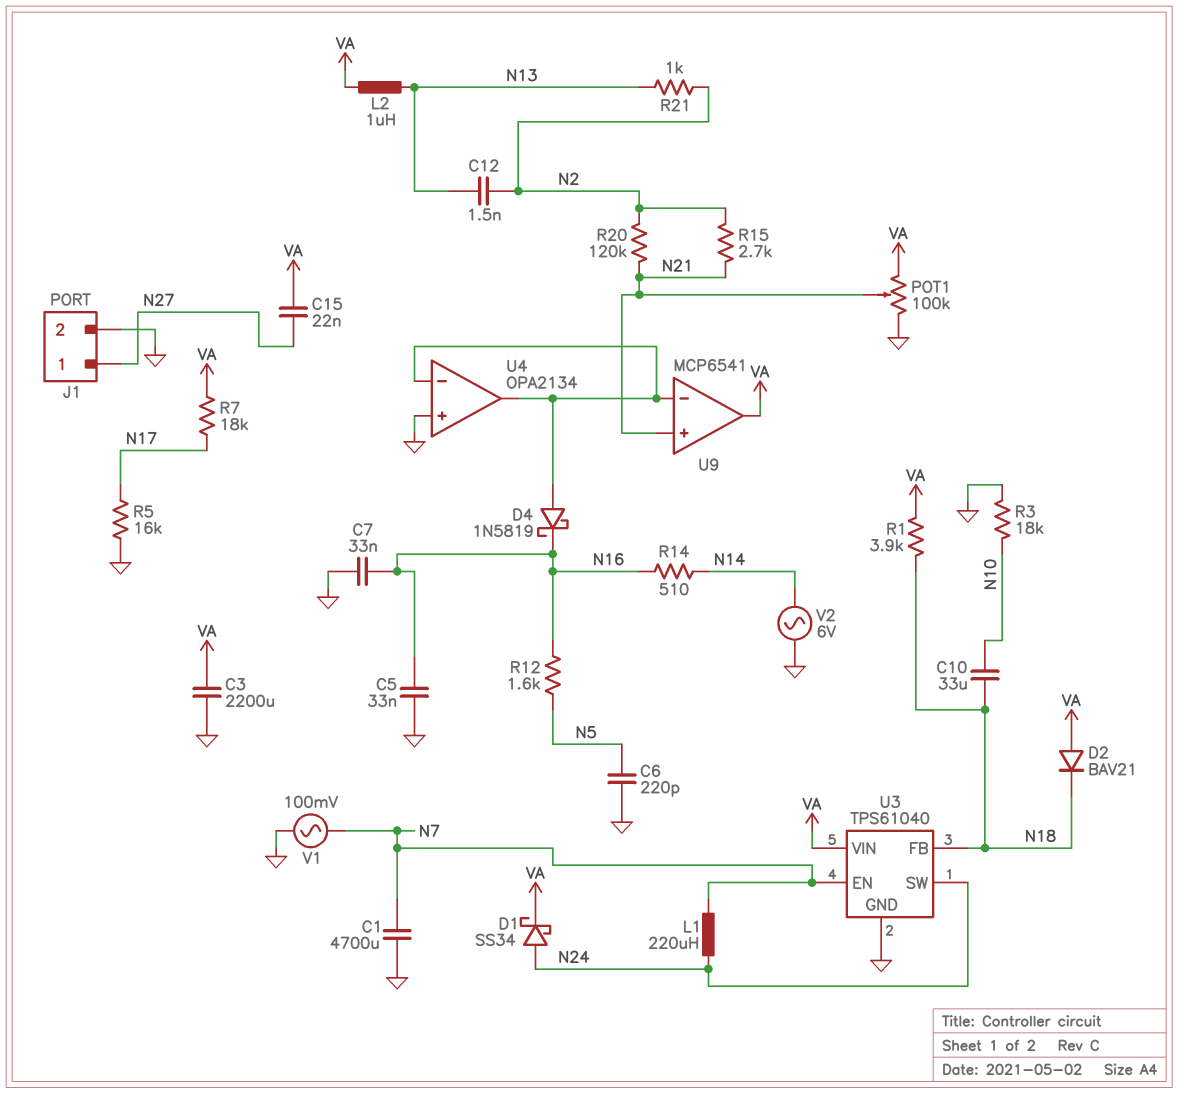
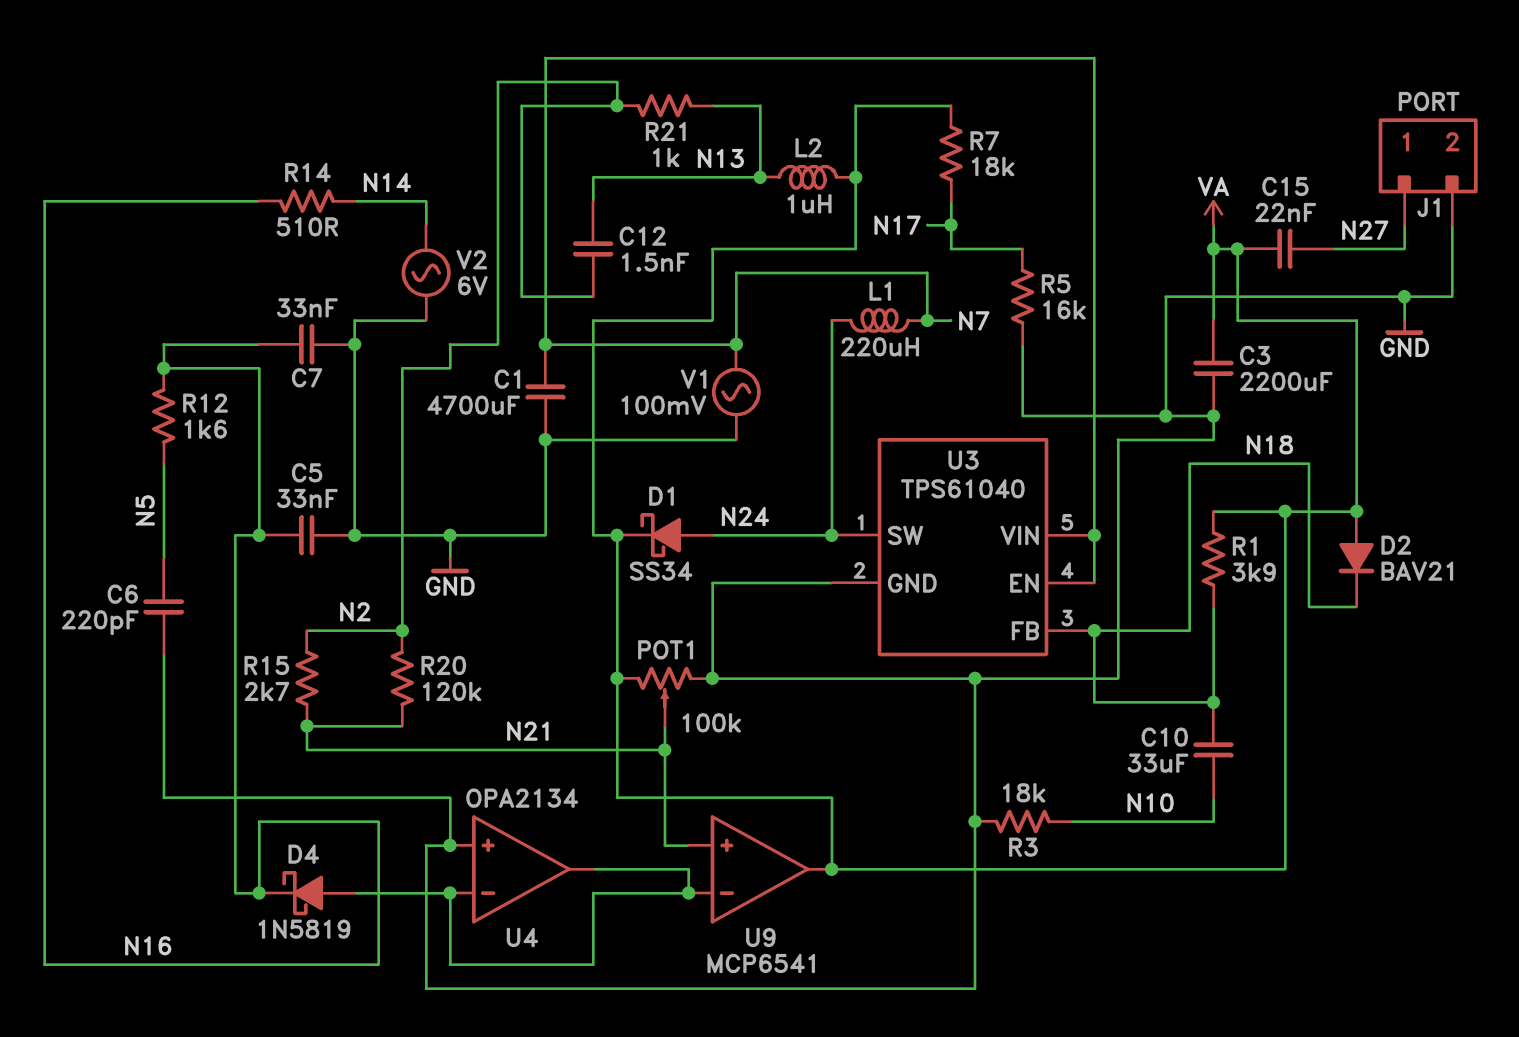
U3 pin VIN: VA -> N7

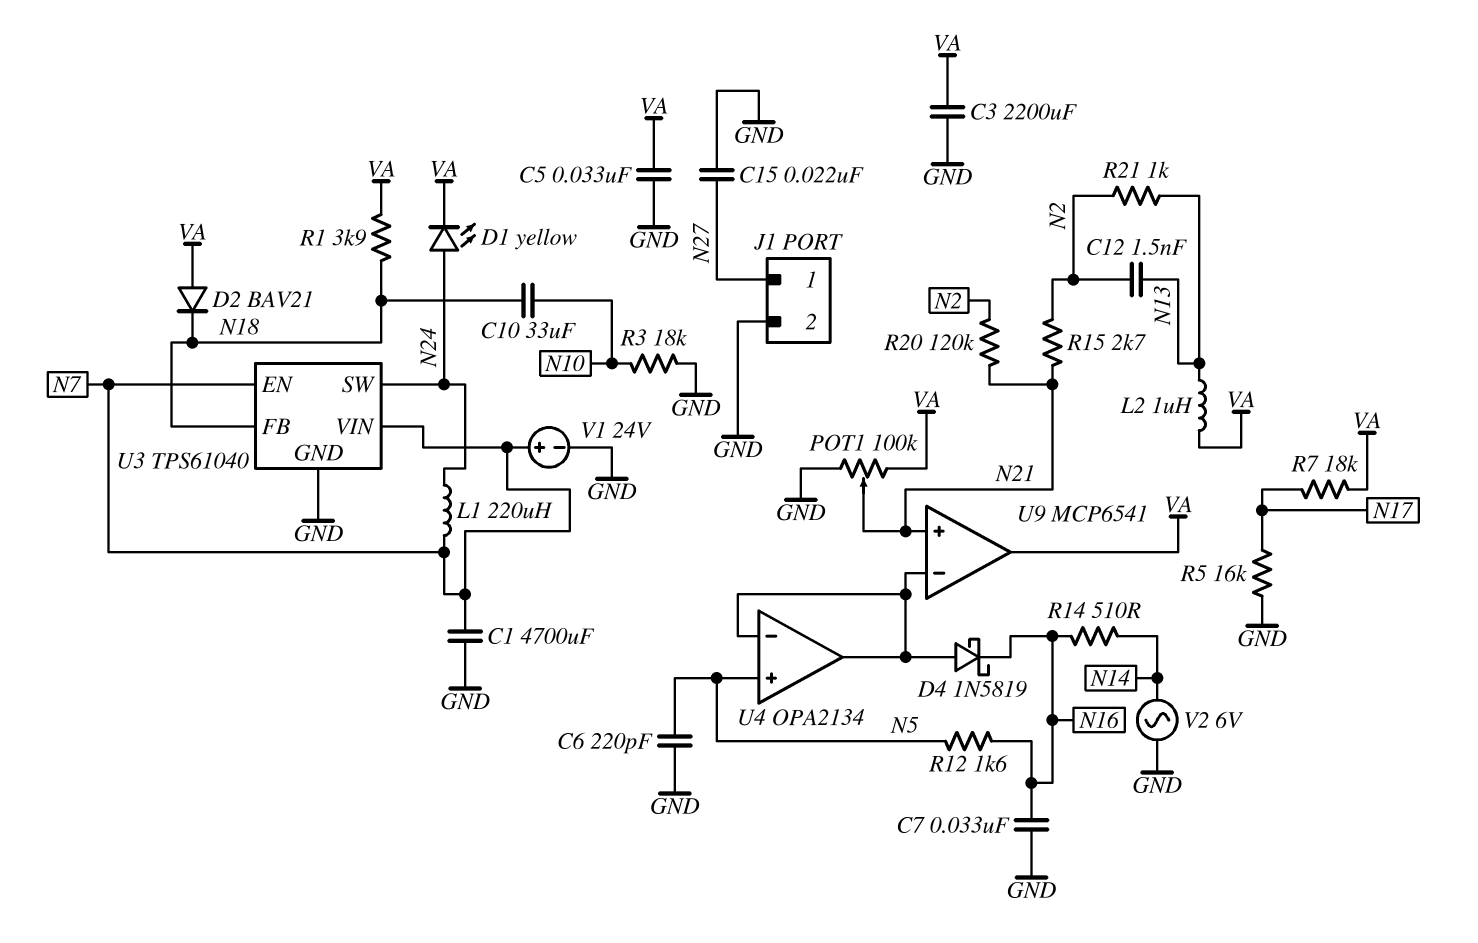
C5: 33nF (GND, N16) -> 33nF (GND, VA)
C15: 22nF (N27, VA) -> 22nF (GND, N27)
D1: schottky SS34 (A N24, K VA) -> LED yellow (A N24, K VA)
U4 pin in+: GND -> N5
V1: AC 100mV (GND, N7) -> 24V (plus N7, minus GND)

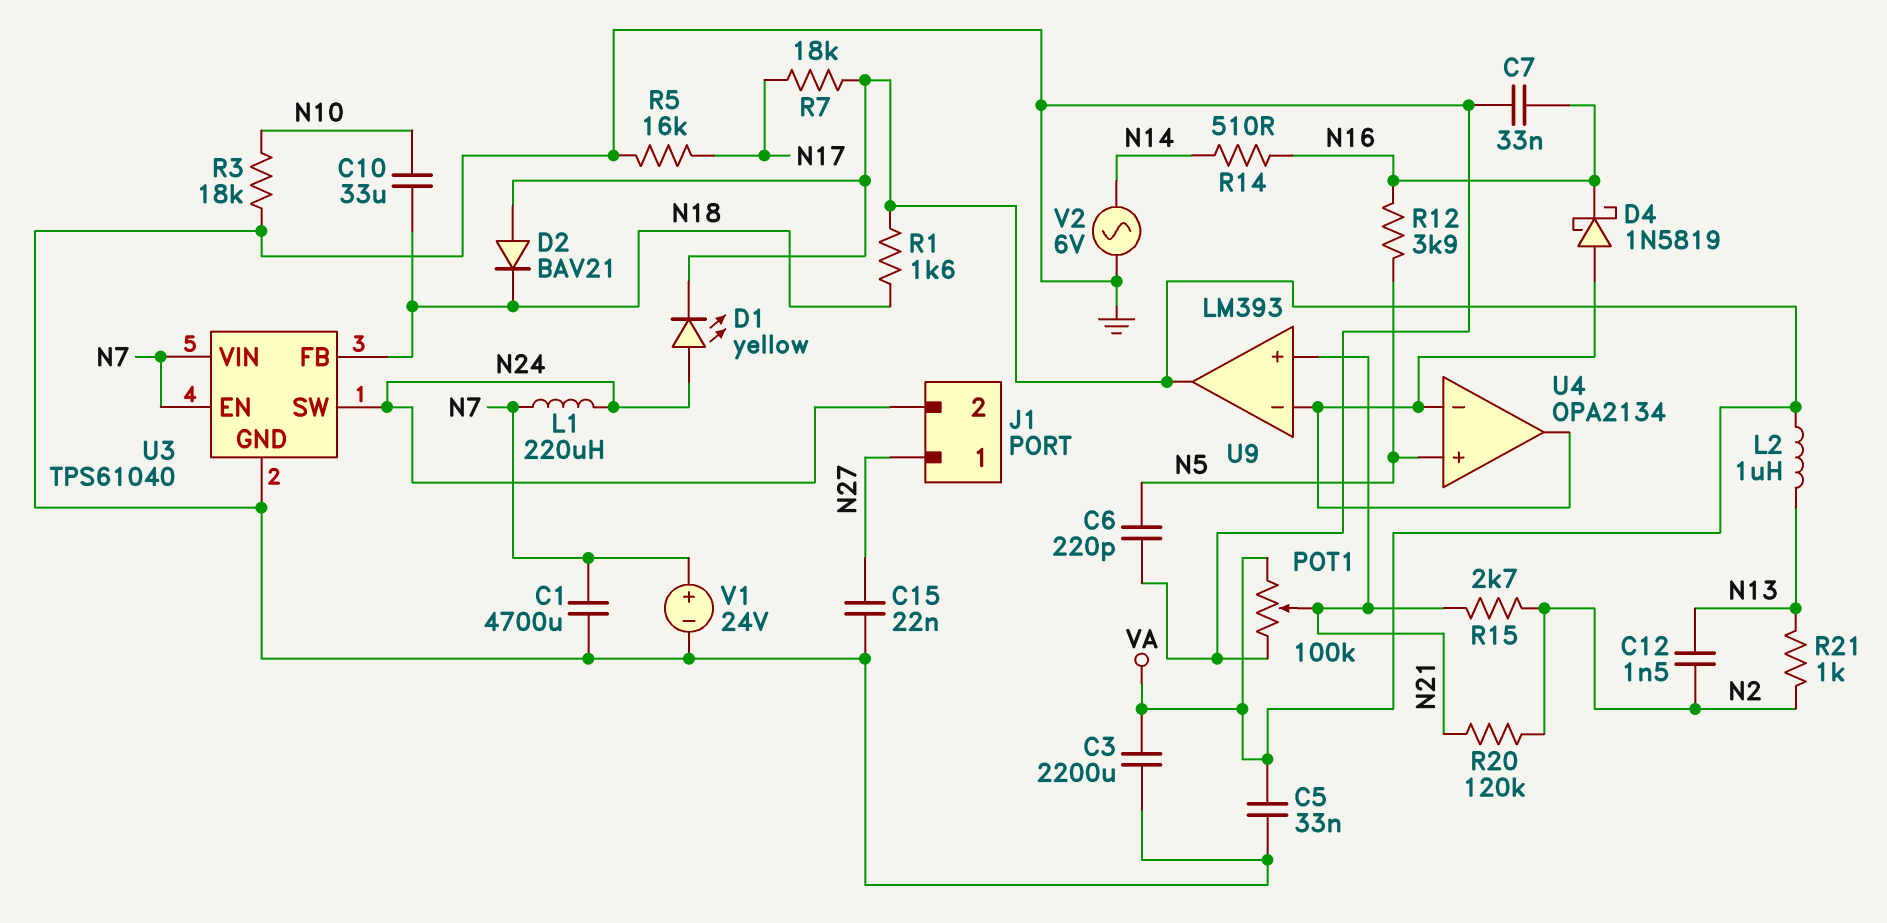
J1 pin 2: GND -> N24
R1: 3.9k (N18, VA) -> 1.6k (N18, VA)
R12: 1.6k (N5, N16) -> 3.9k (N5, N16)
U9: MCP6541 -> LM393

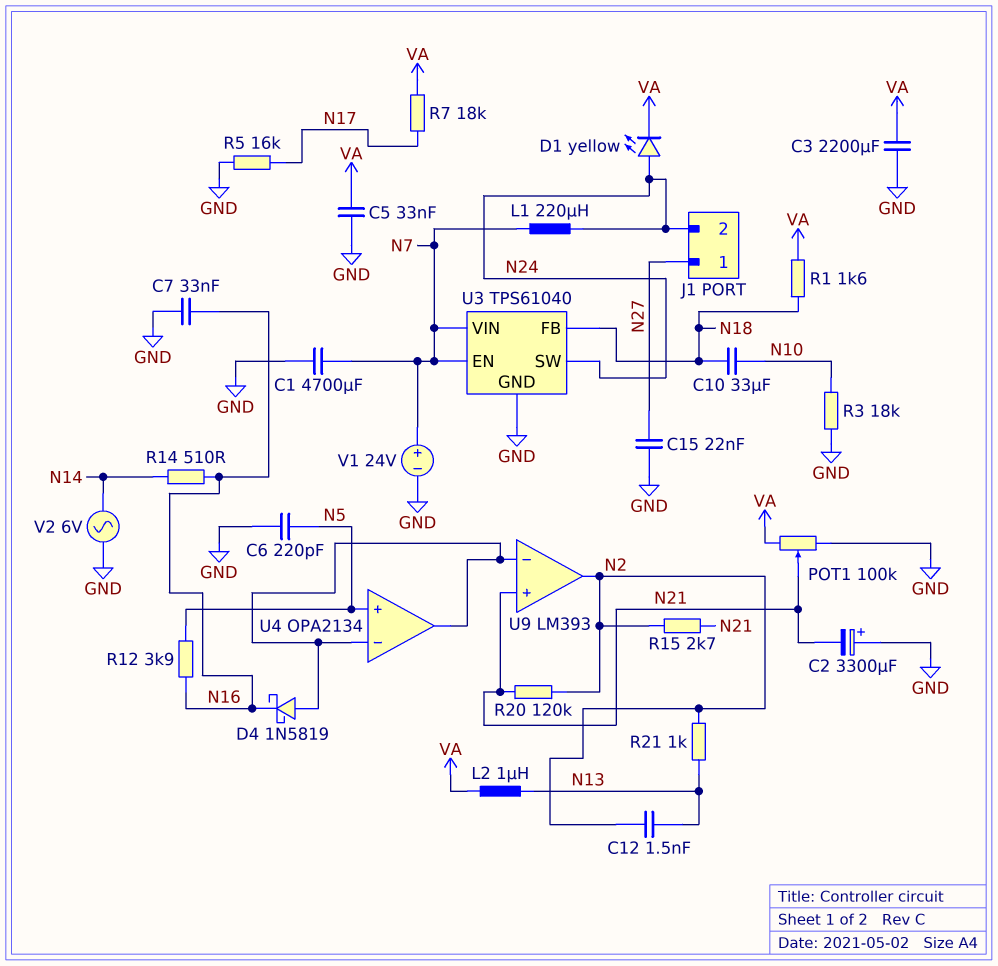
C2: none -> 3300uF (plus GND, minus N21)
D2: diode BAV21 (A VA, K N18) -> none
U9 pin out: VA -> N2

